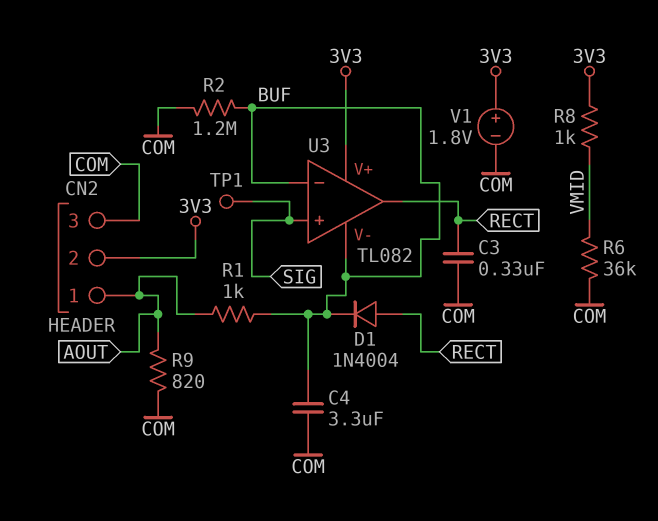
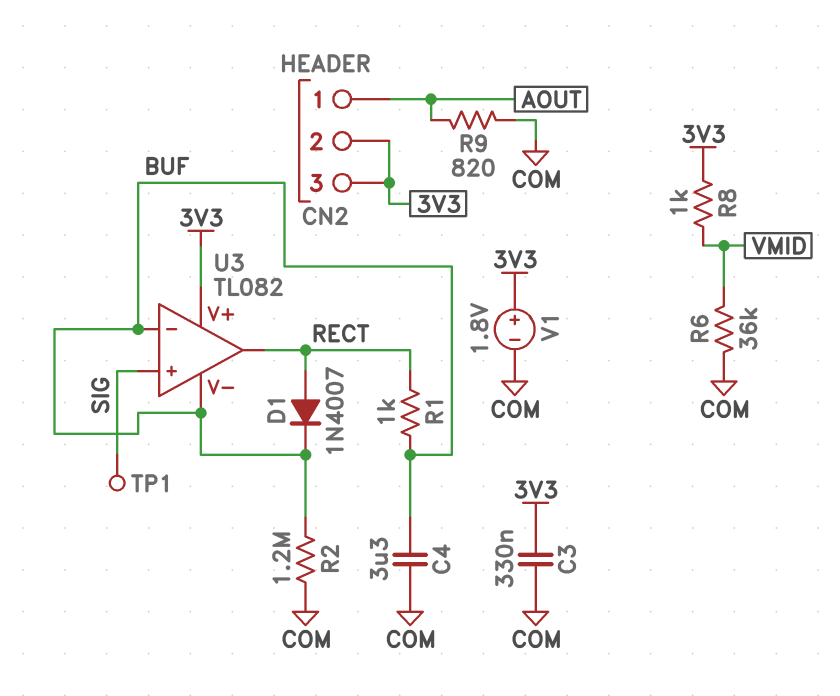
C3: 330nF (COM, RECT) -> 330nF (3V3, COM)
CN2 pin 3: COM -> 3V3
D1: diode 1N4004 (A RECT, K BUF) -> diode 1N4007 (A RECT, K BUF)
R1: 1k (AOUT, BUF) -> 1k (BUF, RECT)

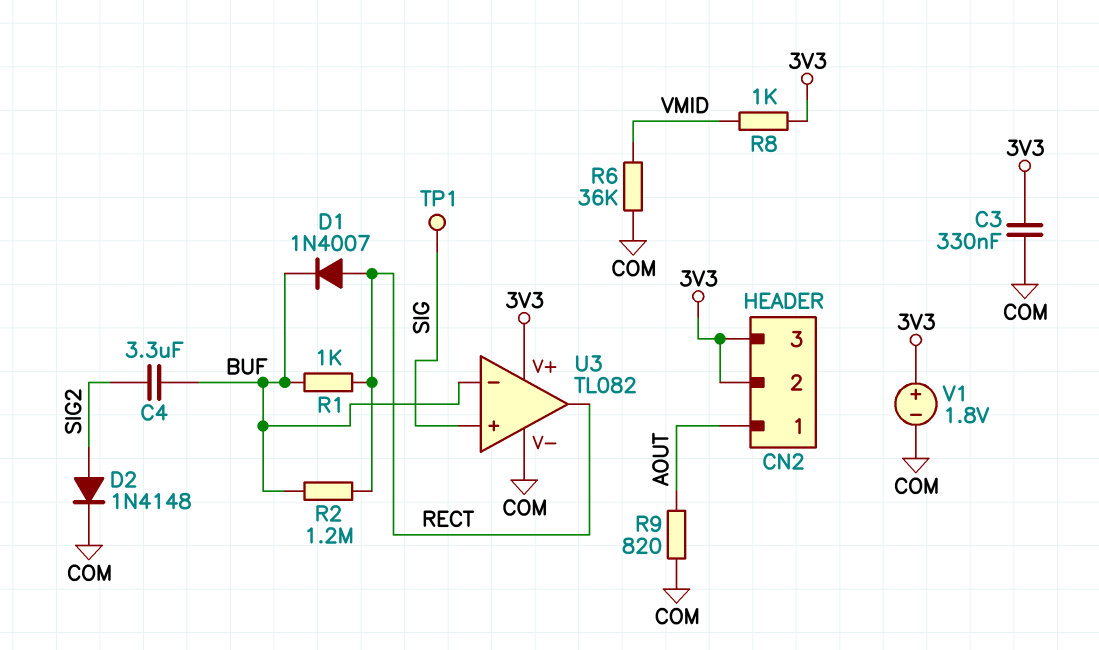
C4: 3.3uF (BUF, COM) -> 3.3uF (BUF, SIG2)
D2: none -> diode 1N4148 (A SIG2, K COM)
R2: 1.2M (BUF, COM) -> 1.2M (BUF, RECT)
U3 pin V-: BUF -> COM

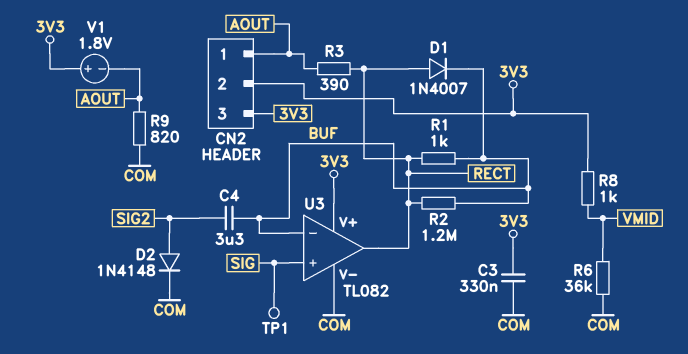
R3: none -> 390 (AOUT, RECT)
V1: 1.8V (plus 3V3, minus COM) -> 1.8V (plus 3V3, minus AOUT)

